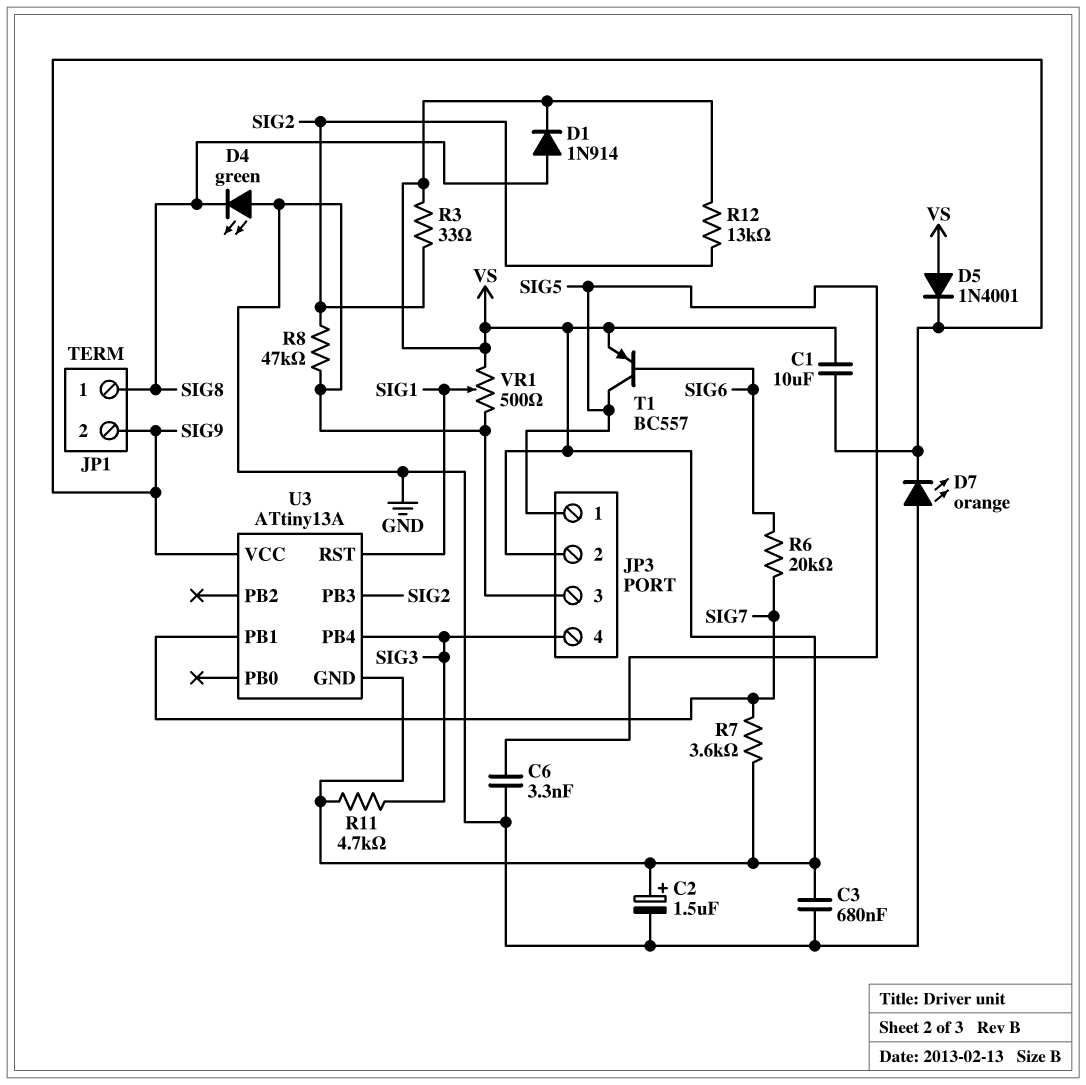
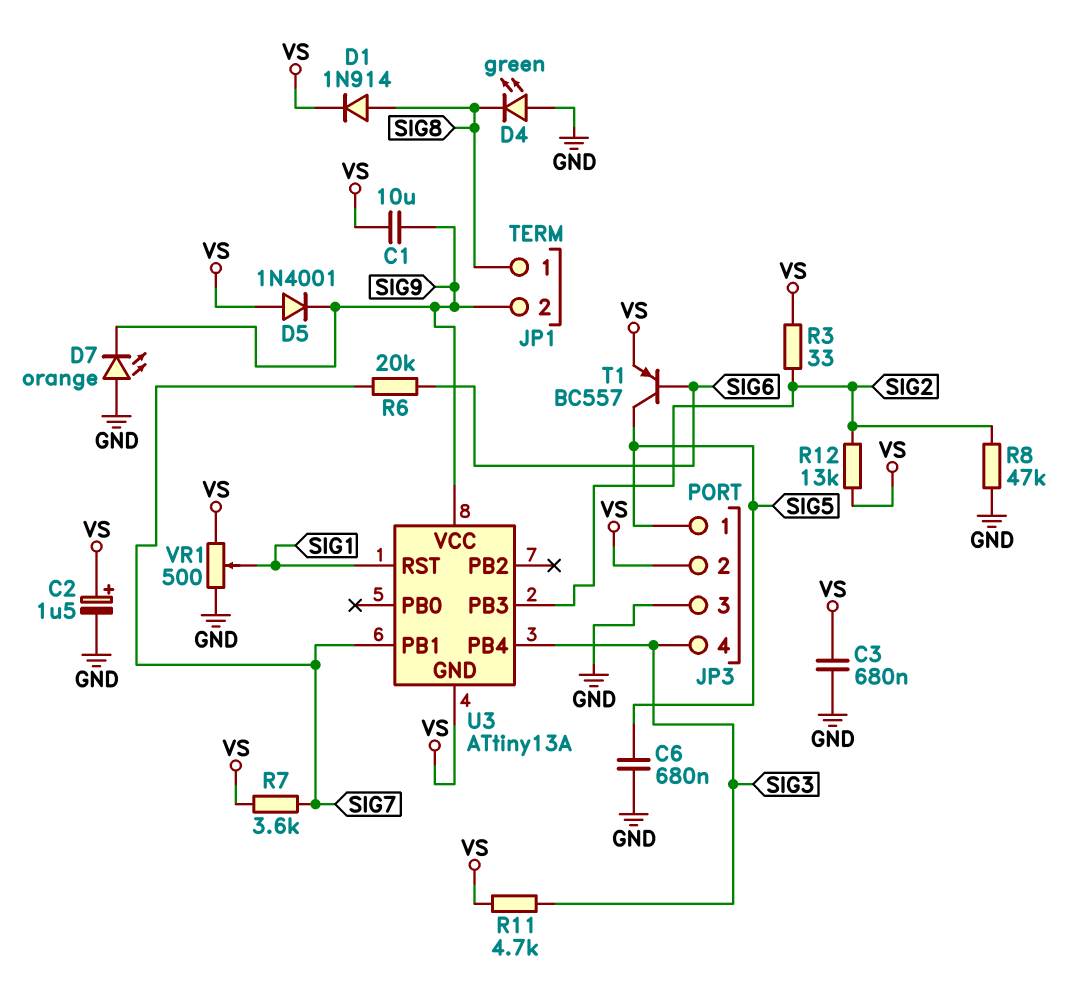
C6: 3.3nF (GND, SIG5) -> 680nF (GND, SIG5)

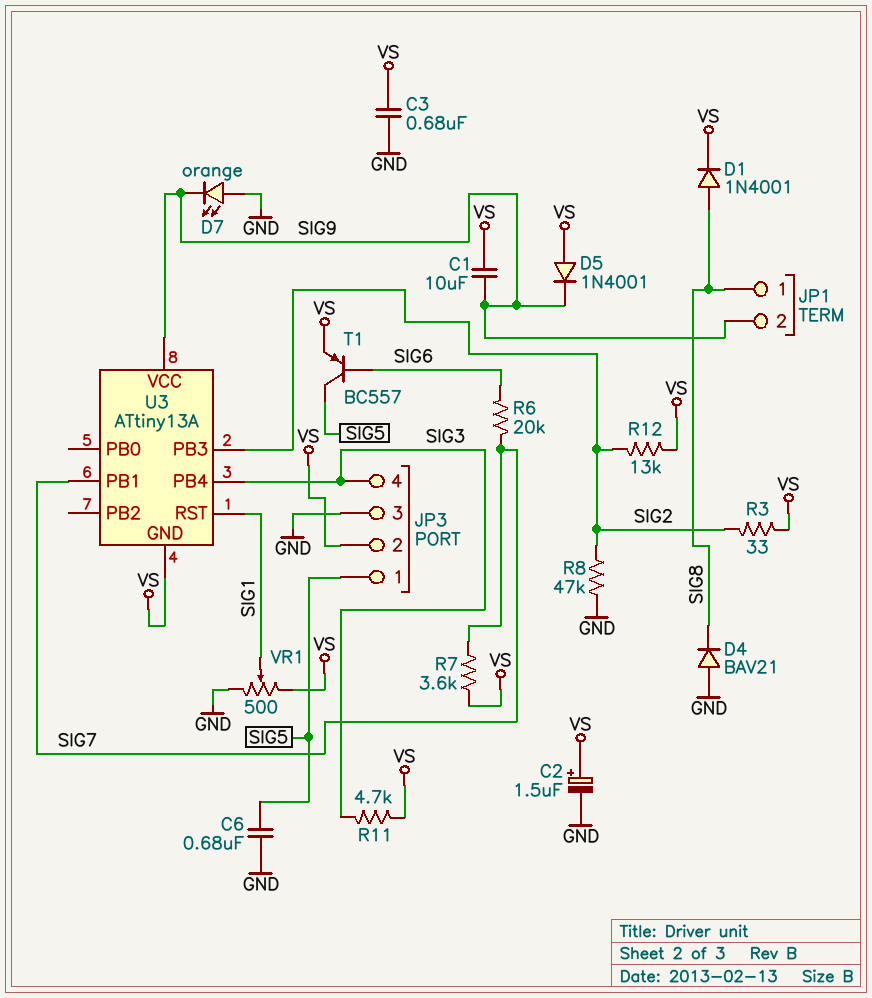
D1: diode 1N914 (A SIG8, K VS) -> diode 1N4001 (A SIG8, K VS)
D4: LED green (A GND, K SIG8) -> diode BAV21 (A GND, K SIG8)

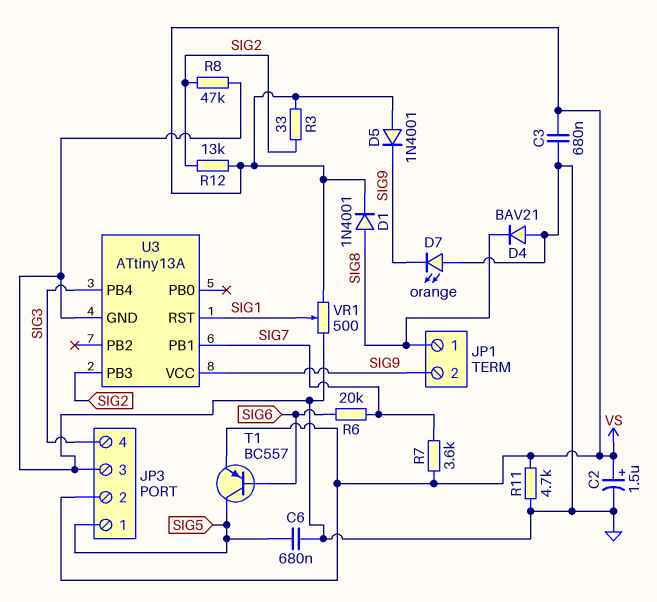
C1: 10uF (SIG9, VS) -> none
R11: 4.7k (SIG3, VS) -> 4.7k (GND, VS)
U3 pin GND: VS -> GND

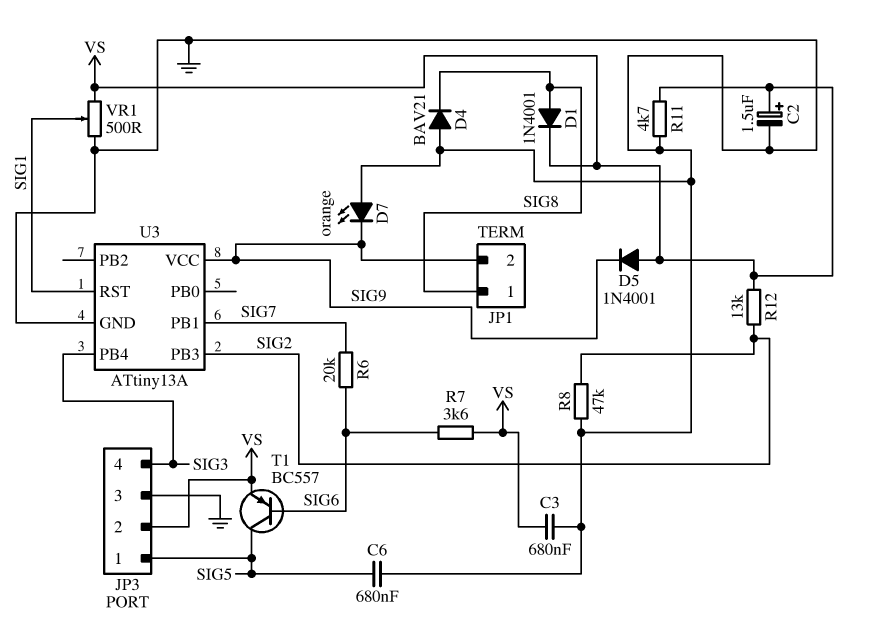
R3: 33 (SIG2, VS) -> none
R7: 3.6k (SIG7, VS) -> 3.6k (SIG6, VS)

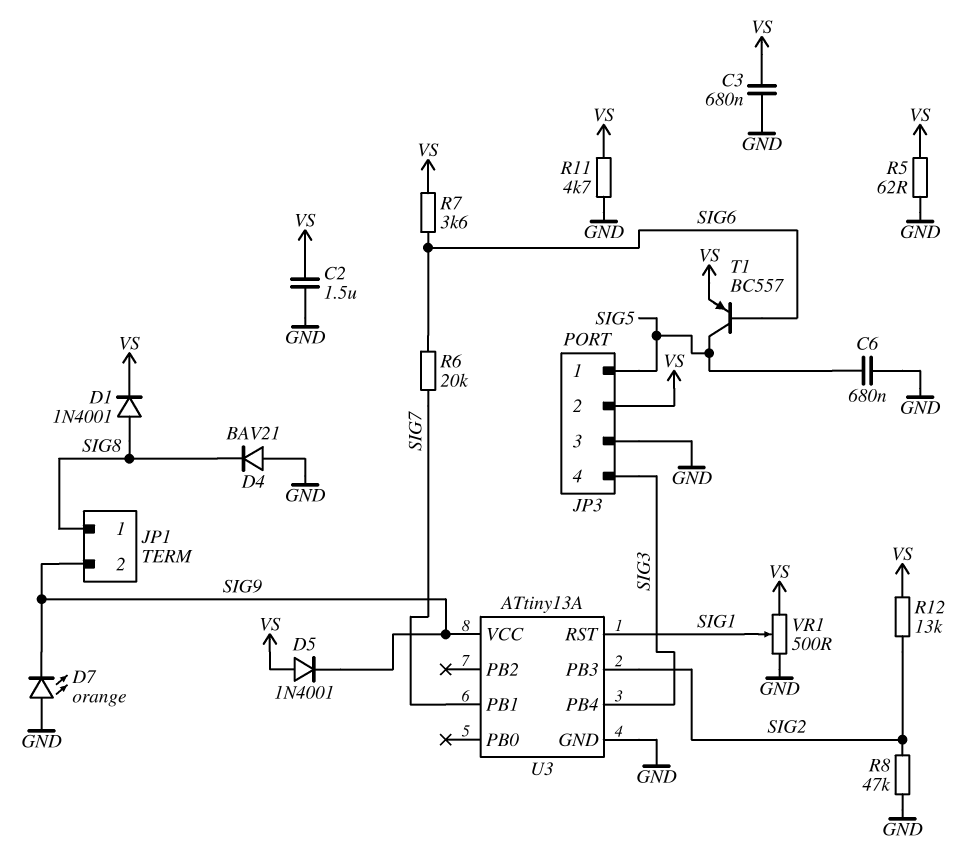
C2: 1.5uF (plus VS, minus GND) -> 1.5uF (GND, VS)
R5: none -> 62 (GND, VS)

